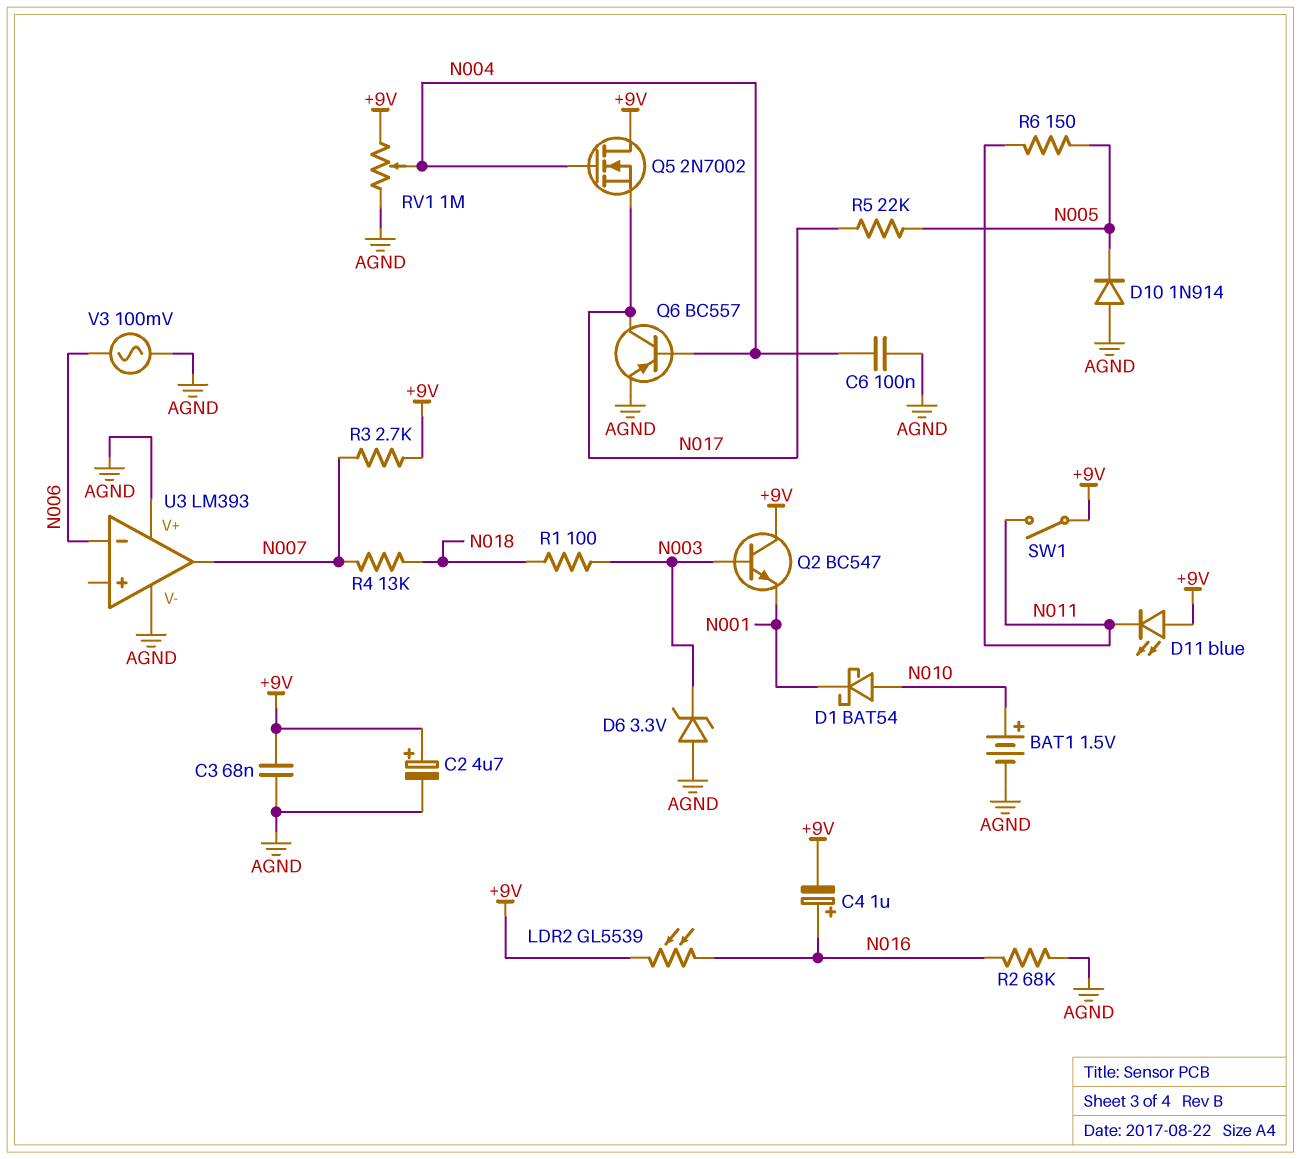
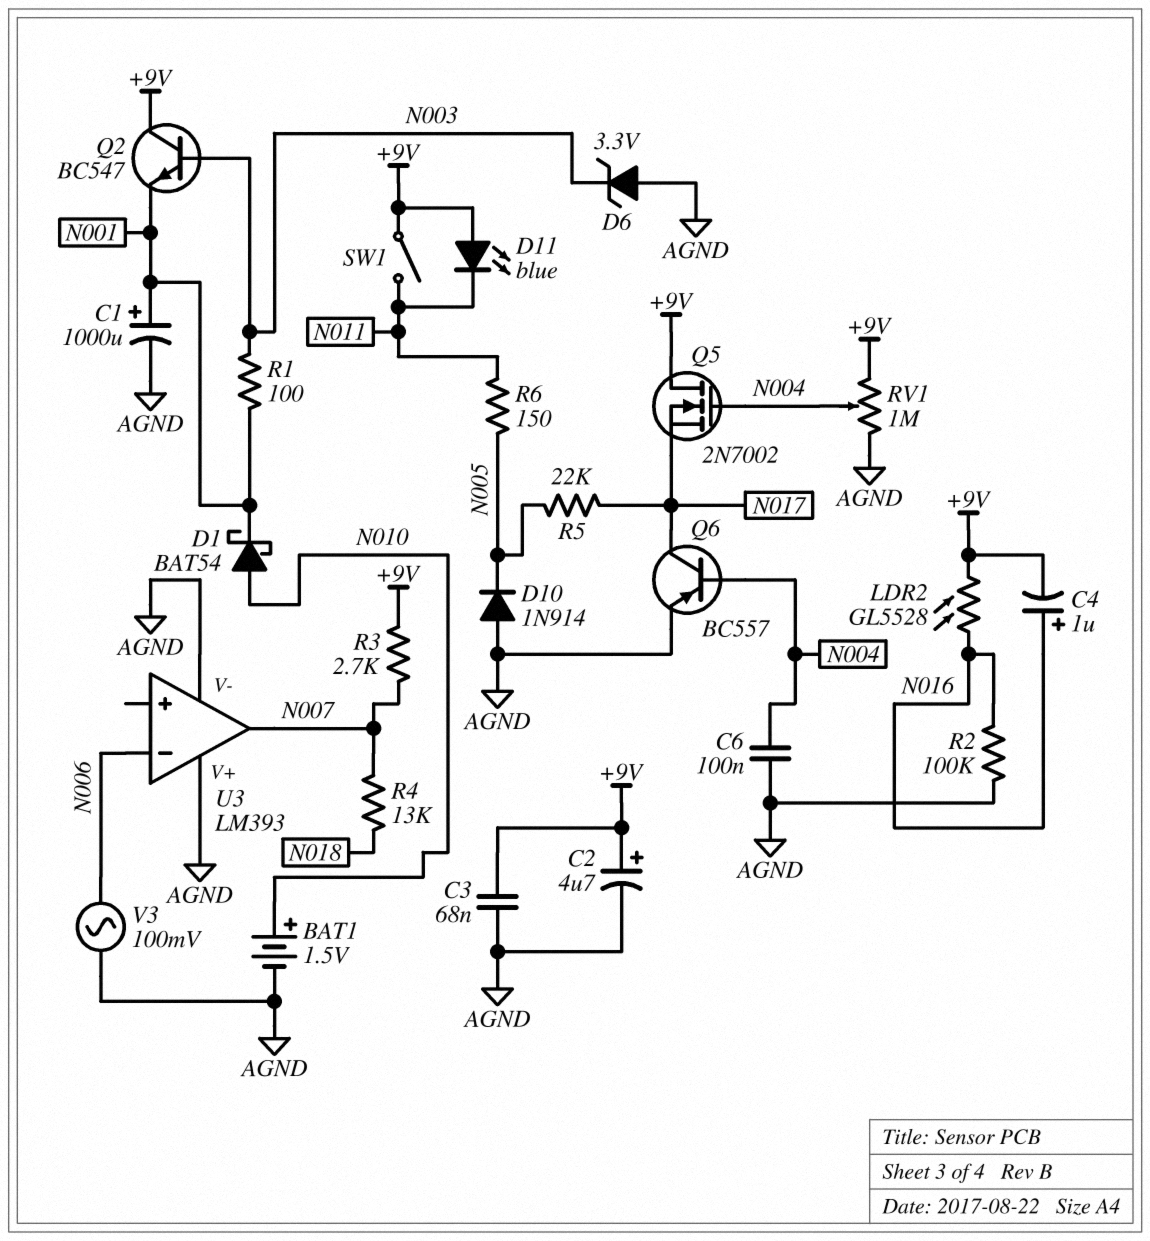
C1: none -> 1000uF (plus N001, minus AGND)
LDR2: GL5539 (+9V, N016) -> GL5528 (+9V, N016)
R1: 100 (N003, N018) -> 100 (N001, N003)
R2: 68k (AGND, N016) -> 100k (AGND, N016)

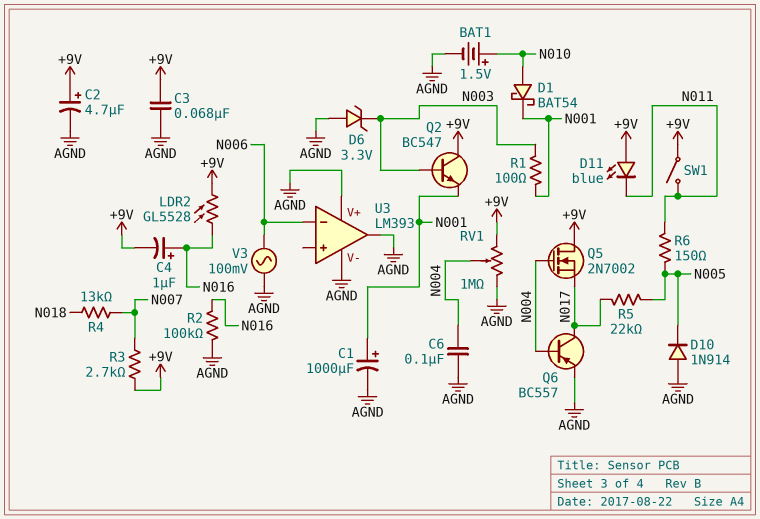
U3 pin out: N007 -> AGND

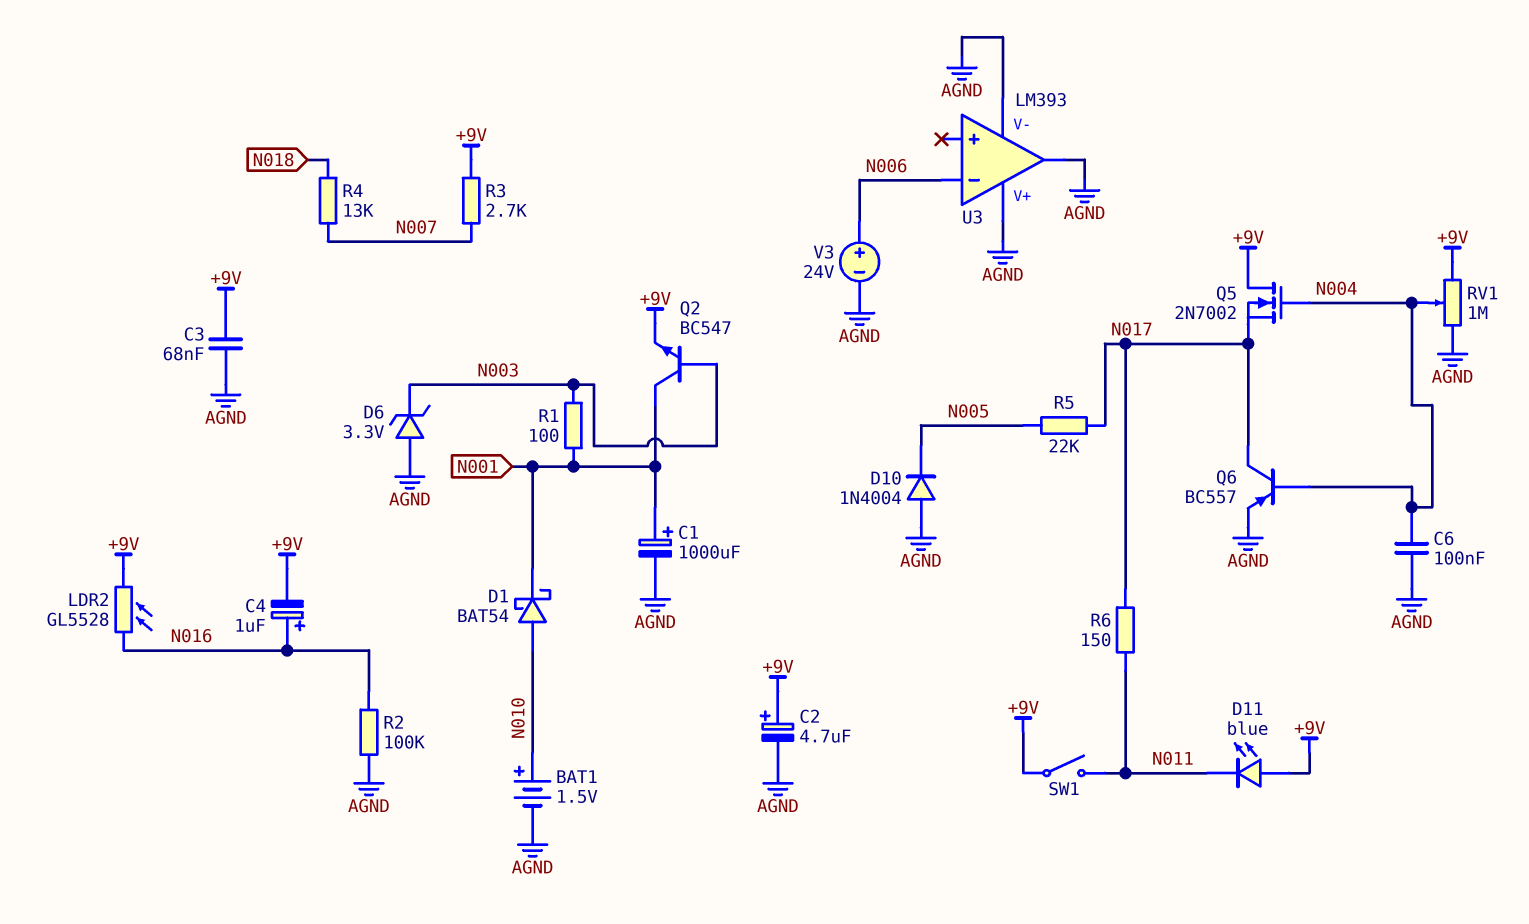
D10: diode 1N914 (A AGND, K N005) -> diode 1N4004 (A AGND, K N005)
Q2: NPN BC547 (B N003, C +9V, E N001) -> NPN BC547 (B N003, C N001, E +9V)
R6: 150 (N005, N011) -> 150 (N011, N017)
V3: AC 100mV (AGND, N006) -> 24V (plus N006, minus AGND)

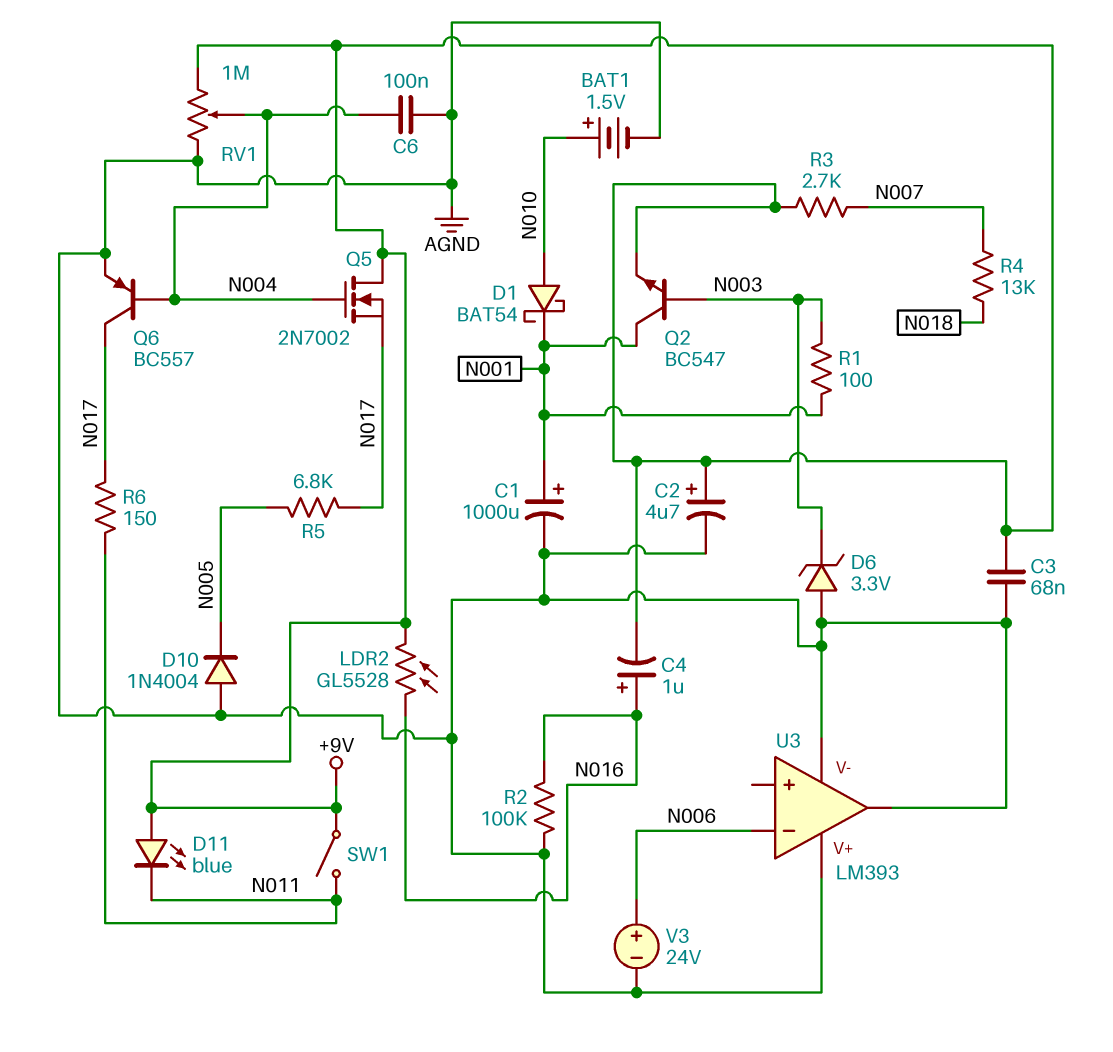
R5: 22k (N005, N017) -> 6.8k (N005, N017)

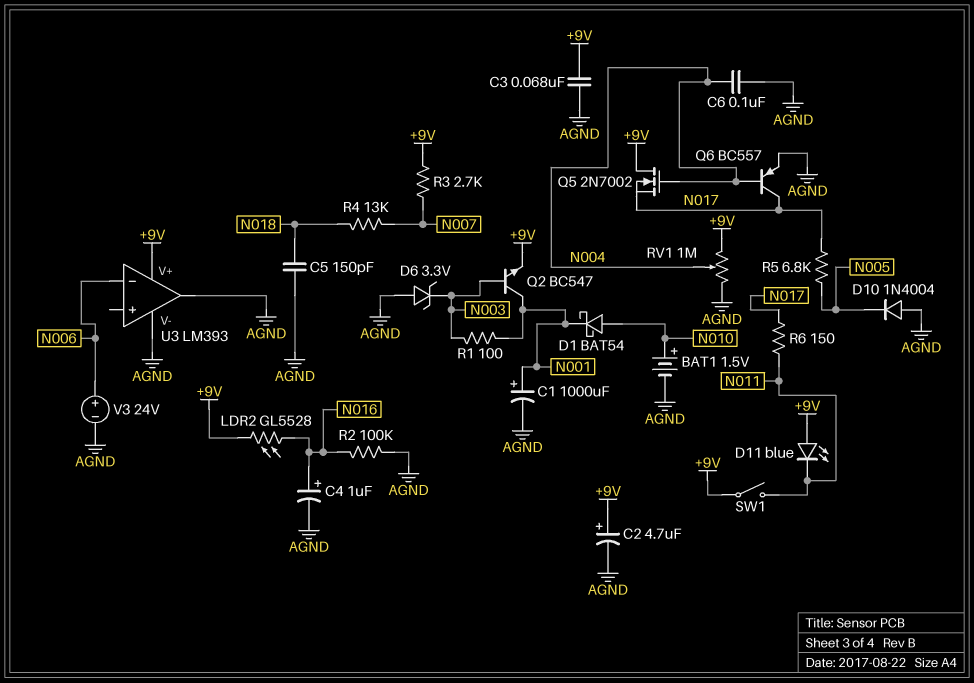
C4: 1uF (plus N016, minus +9V) -> 1uF (plus N016, minus AGND)
C5: none -> 150pF (AGND, N018)
U3 pin V+: AGND -> +9V

